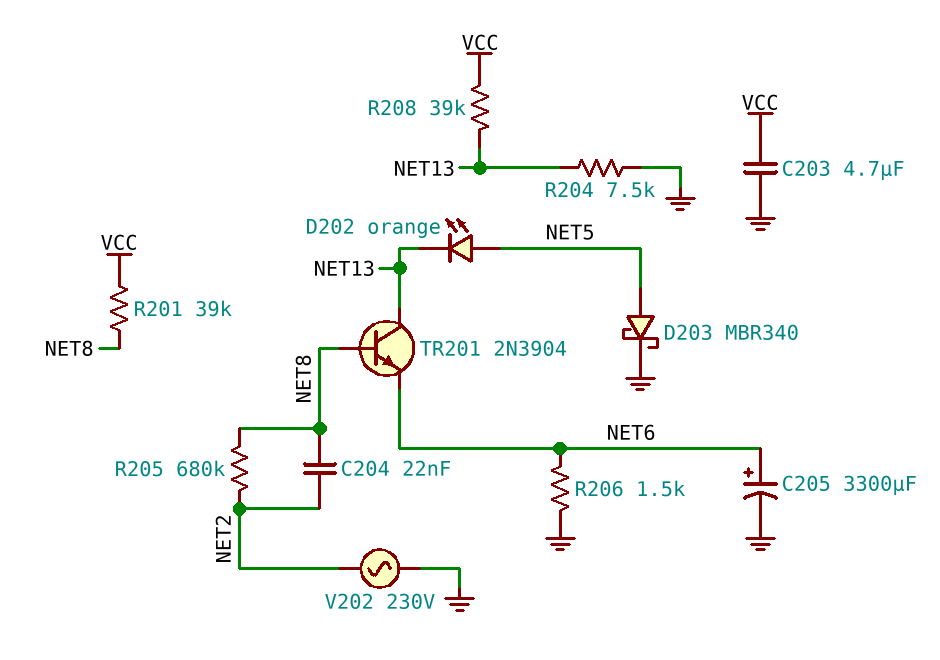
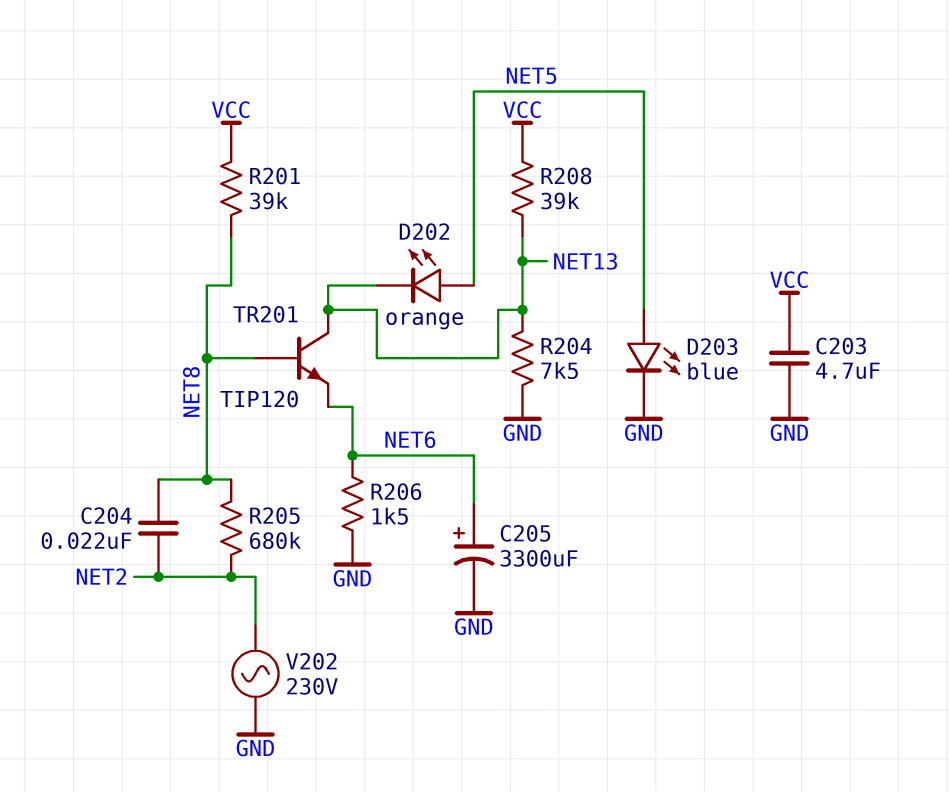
D203: schottky MBR340 (A NET5, K GND) -> LED blue (A NET5, K GND)
TR201: NPN 2N3904 (B NET8, C NET13, E NET6) -> NPN TIP120 (B NET8, C NET13, E NET6)

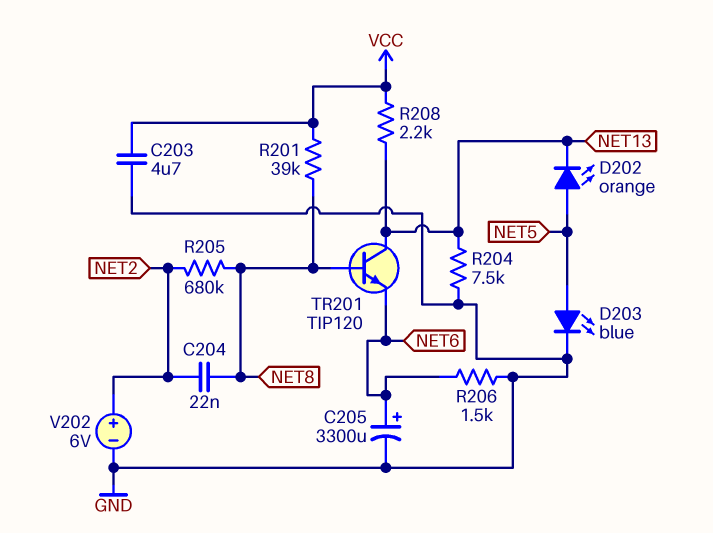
R208: 39k (NET13, VCC) -> 2.2k (NET13, VCC)
V202: AC 230V (GND, NET2) -> 6V (plus NET2, minus GND)

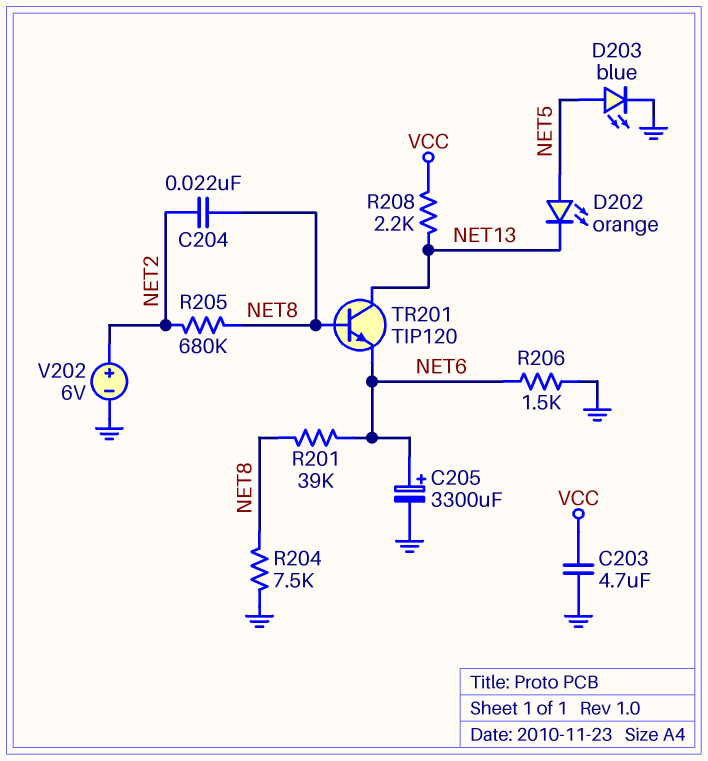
R201: 39k (NET8, VCC) -> 39k (NET6, NET8)
R204: 7.5k (GND, NET13) -> 7.5k (GND, NET8)

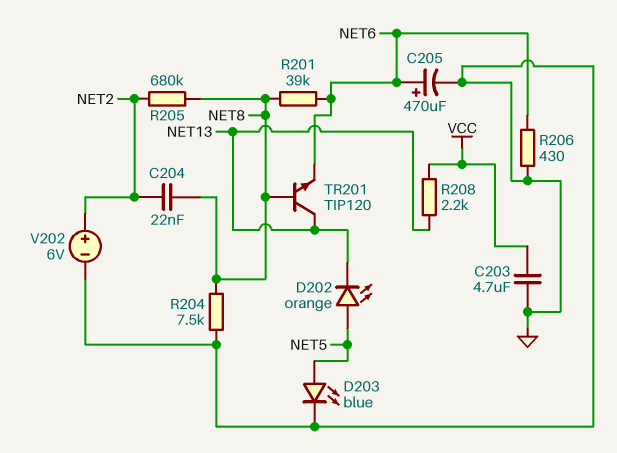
C205: 3300uF (plus NET6, minus GND) -> 470uF (plus NET6, minus GND)
R206: 1.5k (GND, NET6) -> 430 (GND, NET6)

